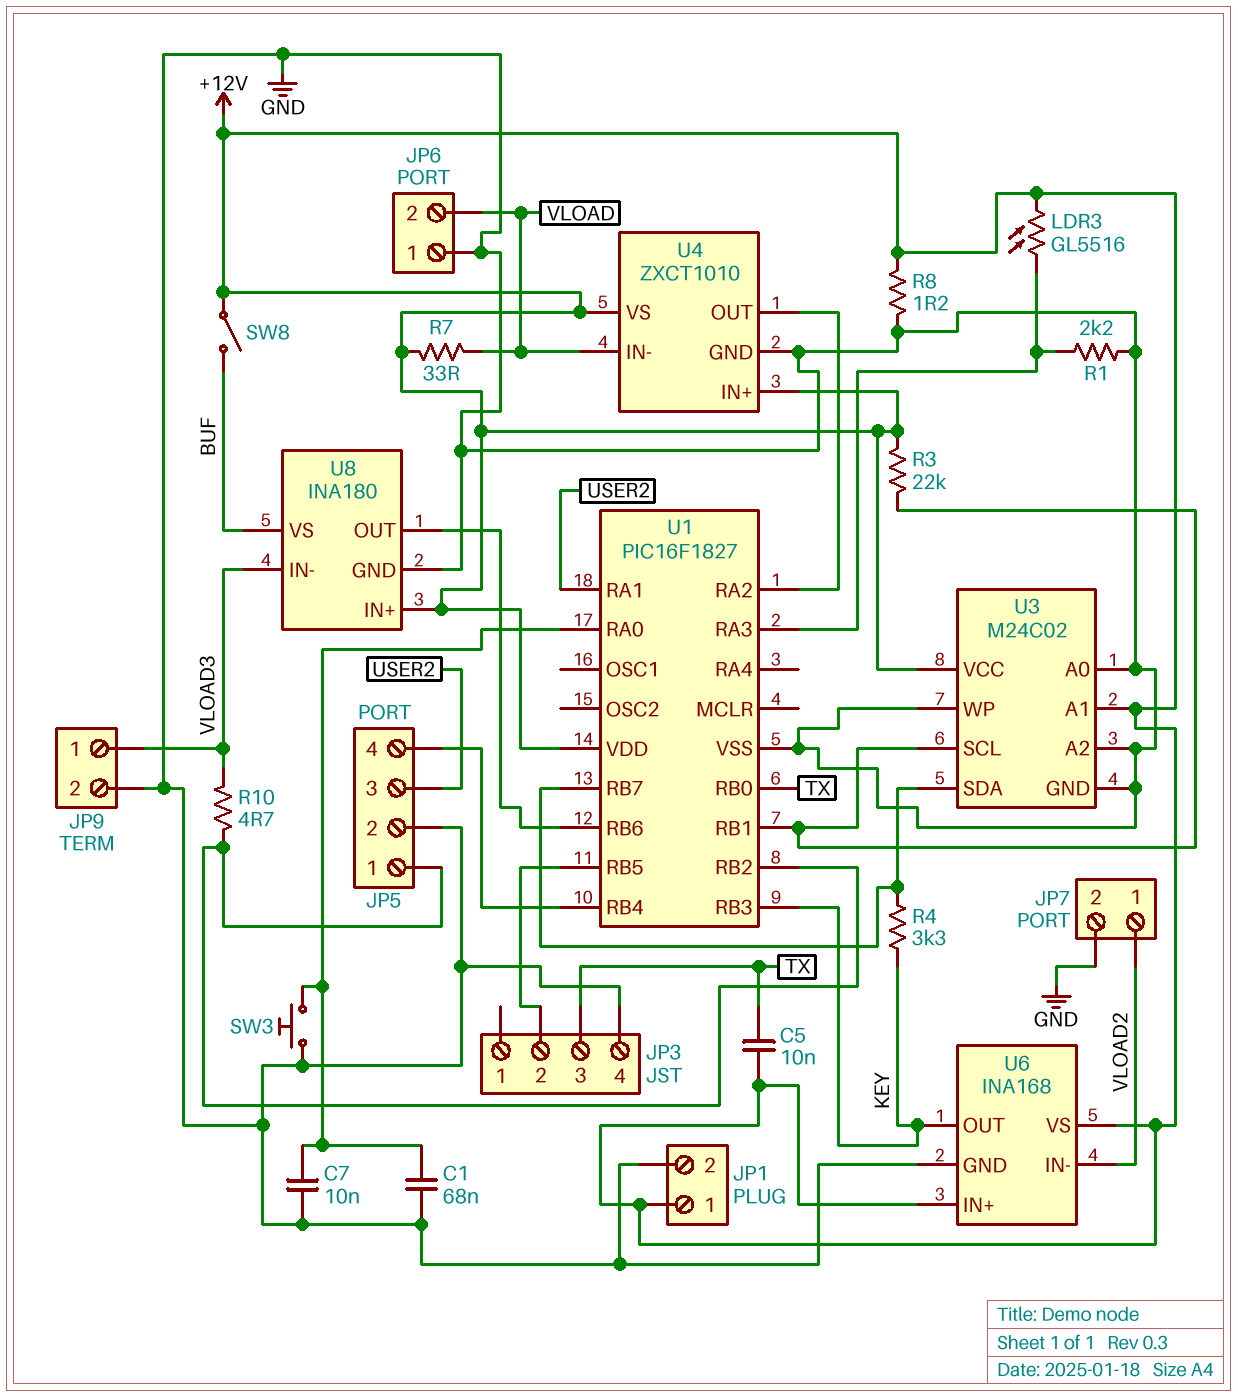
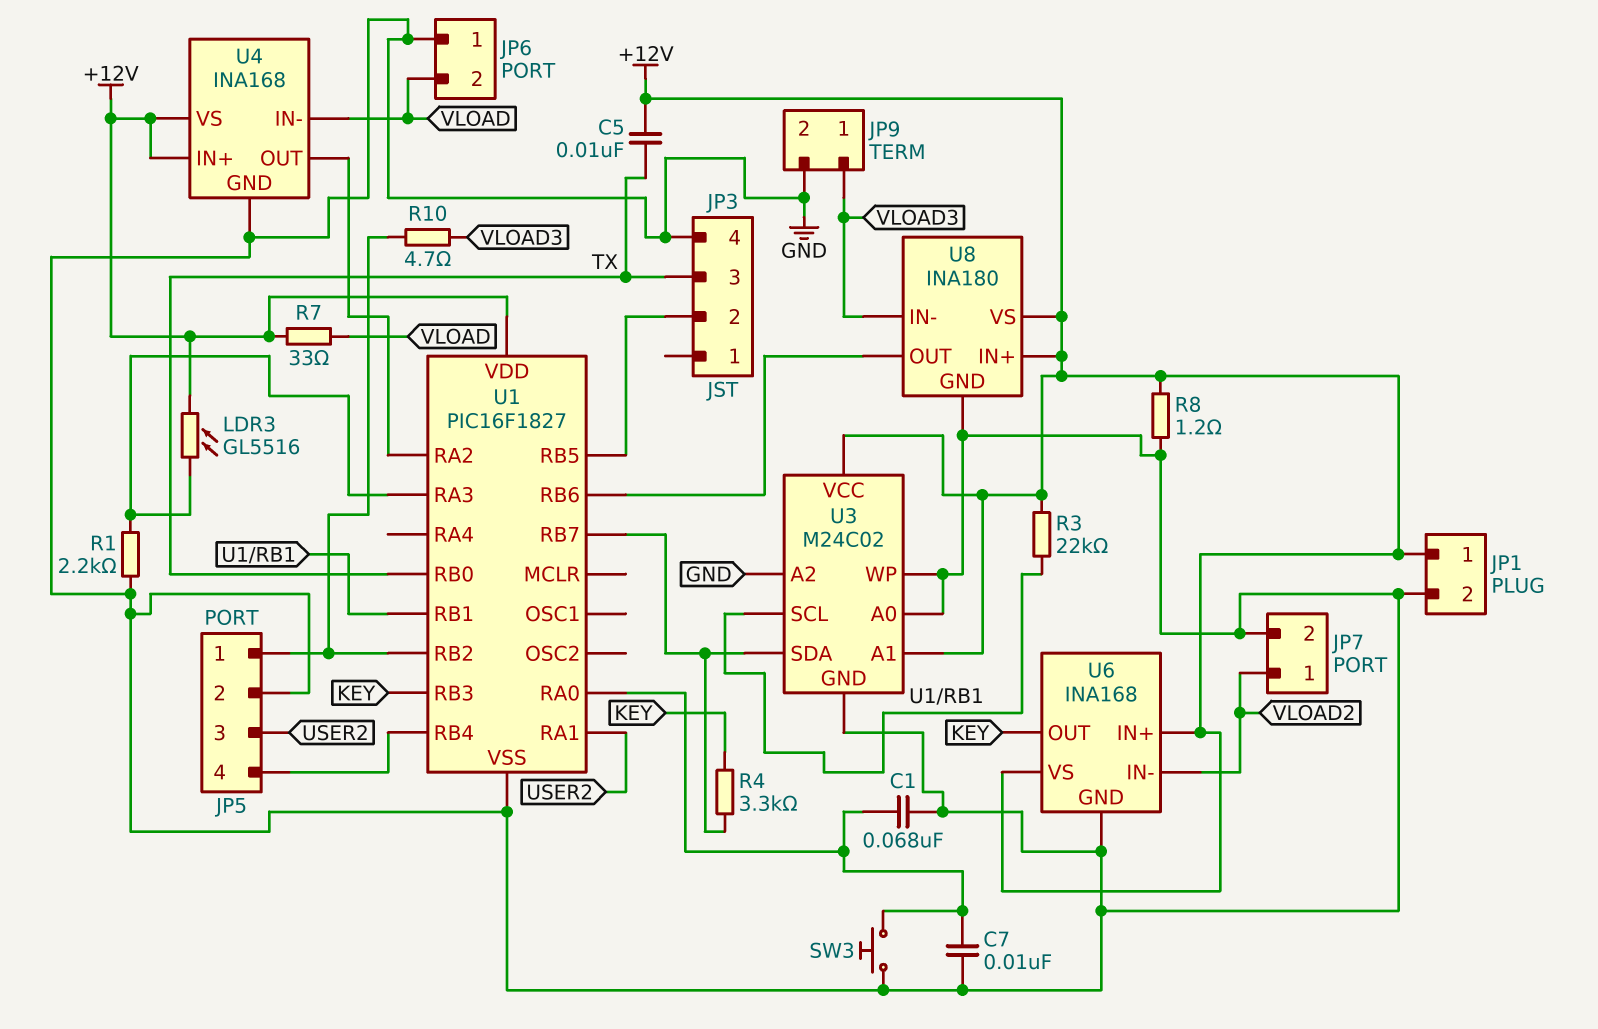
SW8: switch (+12V, BUF) -> none
U4: ZXCT1010 -> INA168
U8 pin VS: BUF -> +12V

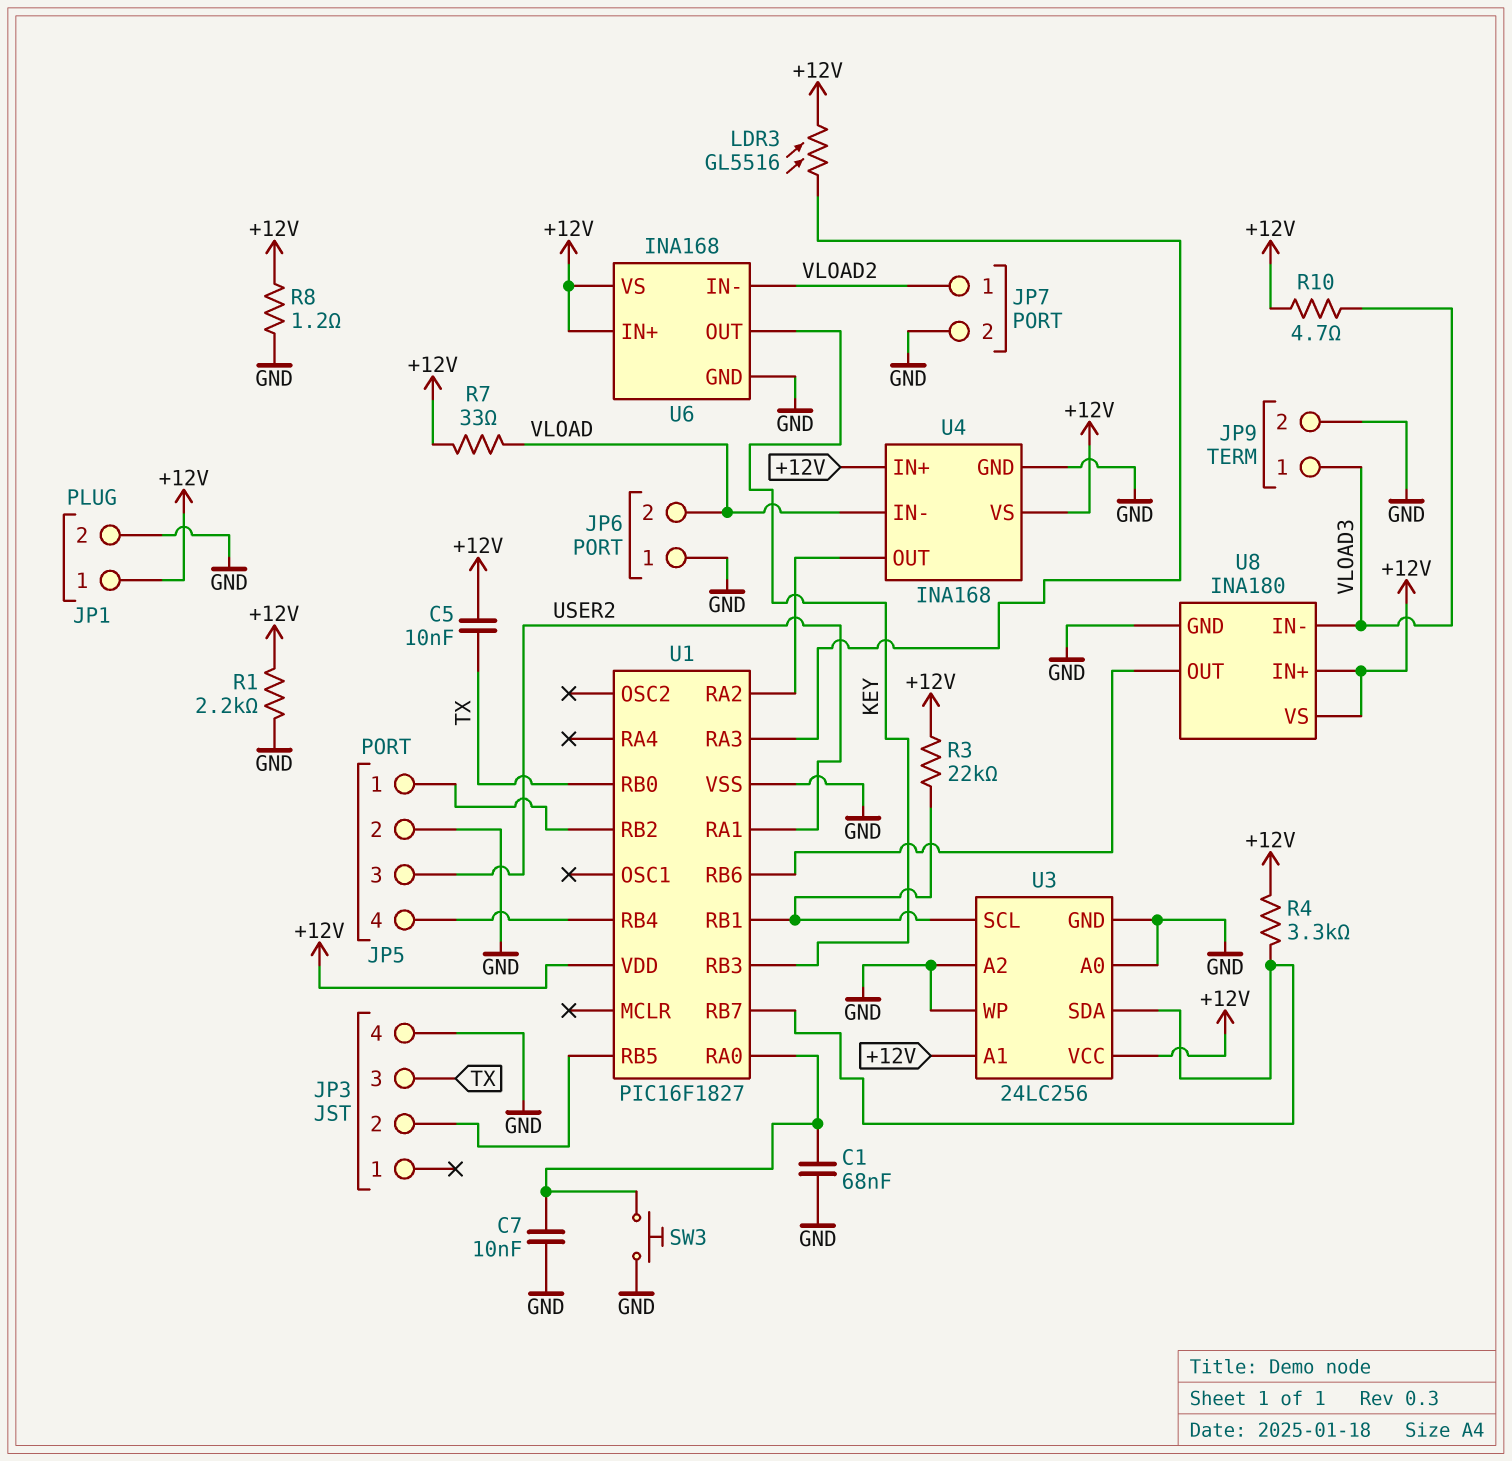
R1: 2.2k (GND, U1/RA3) -> 2.2k (+12V, GND)
R4: 3.3k (KEY, U1/RB7) -> 3.3k (+12V, U1/RB7)
R10: 4.7 (JP5/1, VLOAD3) -> 4.7 (+12V, VLOAD3)
U3: M24C02 -> 24LC256

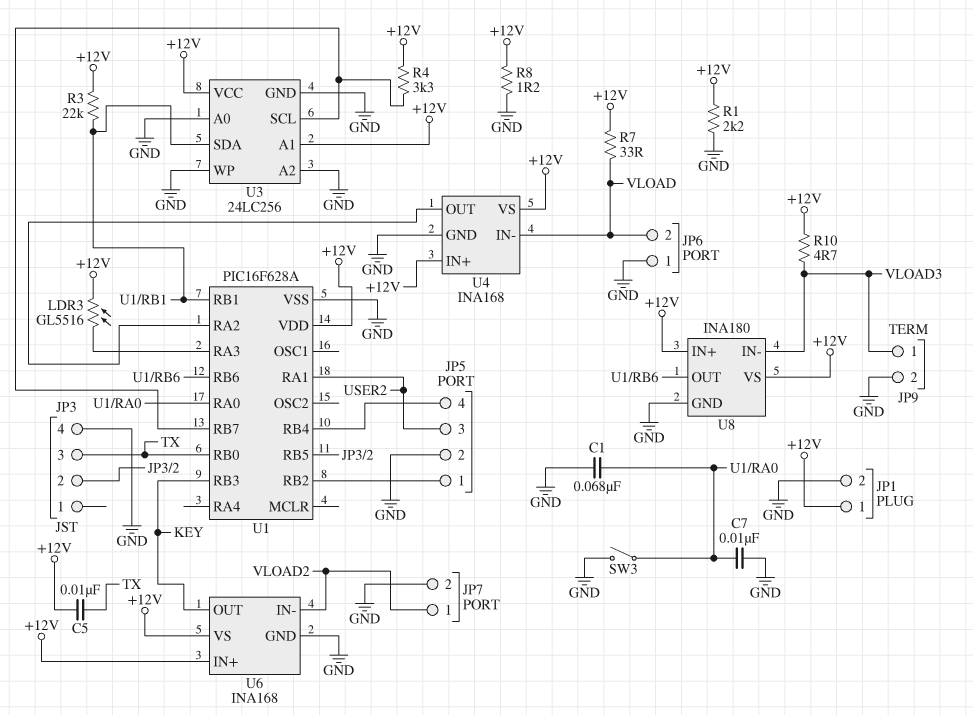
SW3: button (GND, U1/RA0) -> switch (GND, U1/RA0)
U1: PIC16F1827 -> PIC16F628A
U3 pin SCL: U1/RB1 -> U1/RB7
U3 pin SDA: U1/RB7 -> U1/RB1

